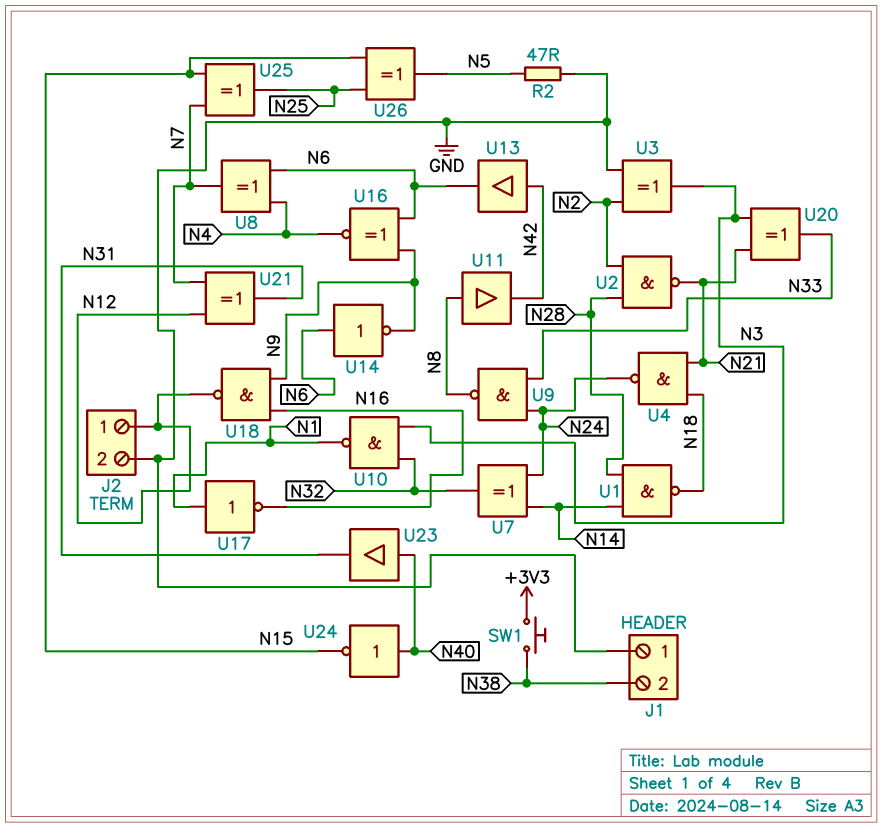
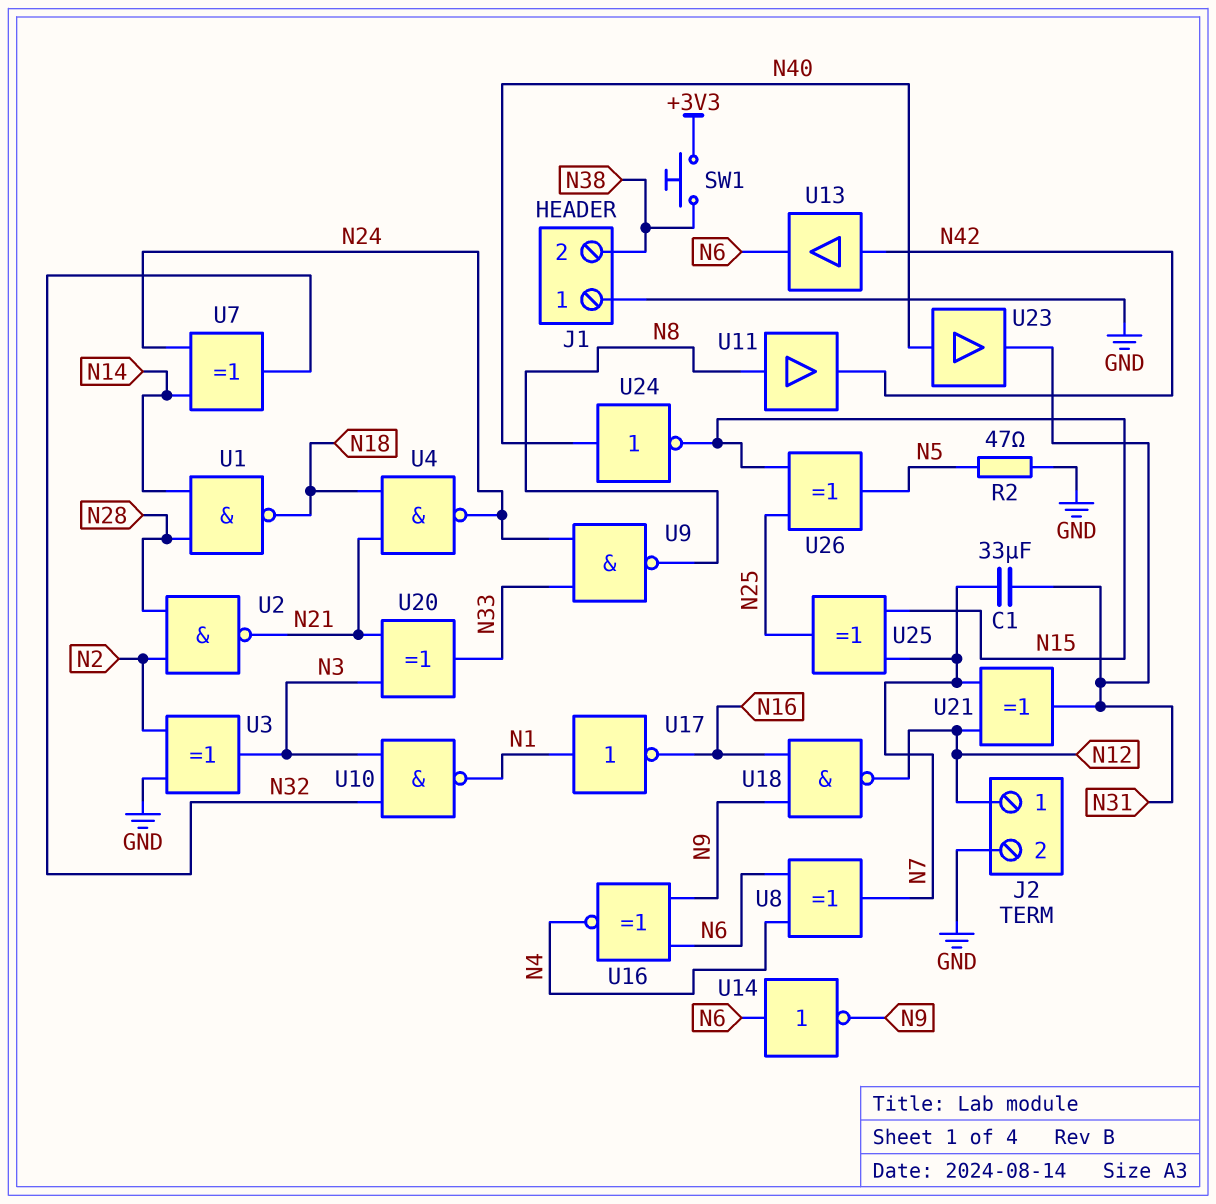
C1: none -> 33uF (N7, N31)

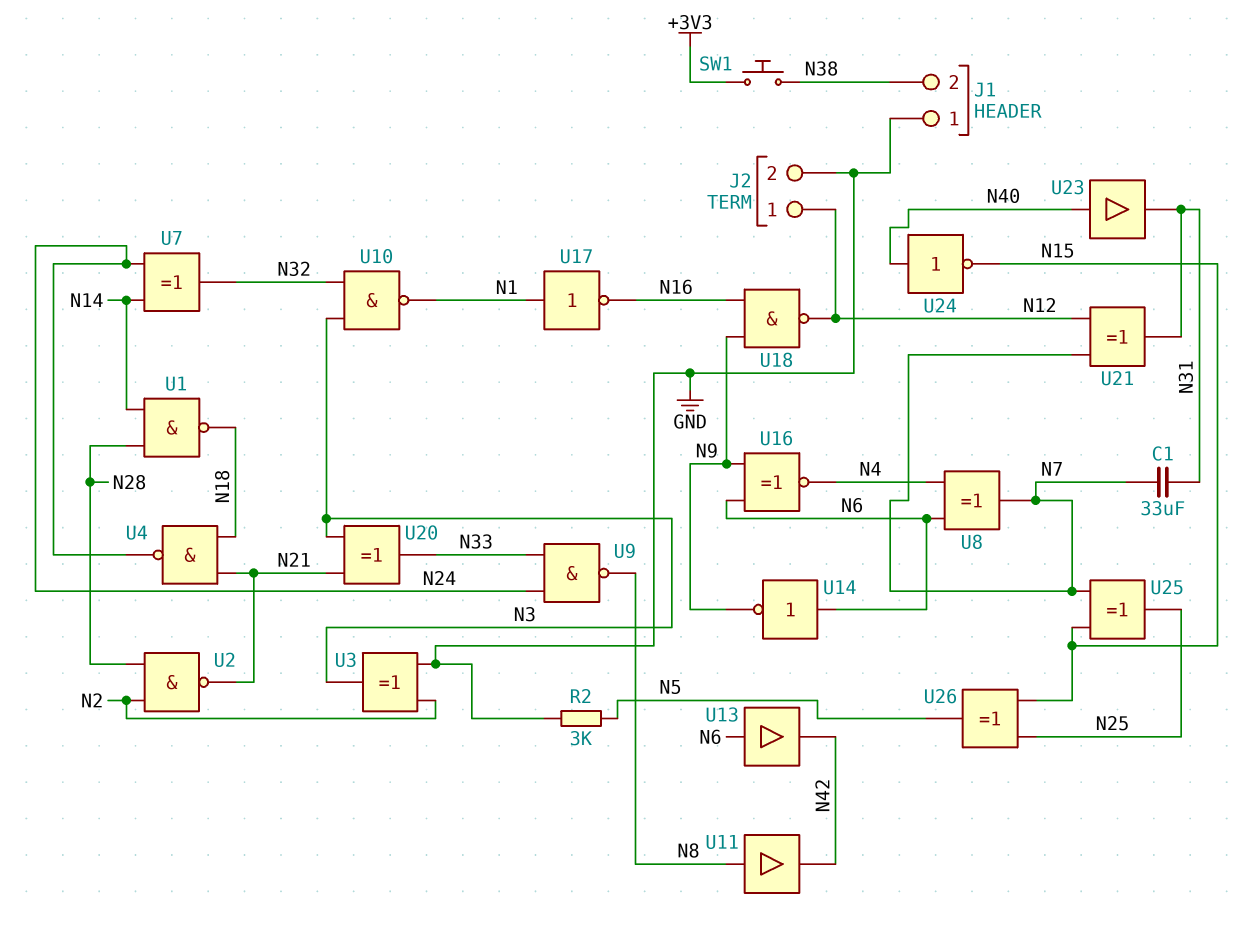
R2: 47 (GND, N5) -> 3k (GND, N5)
U13: buffer (in N42, out N6) -> buffer (in N6, out N42)

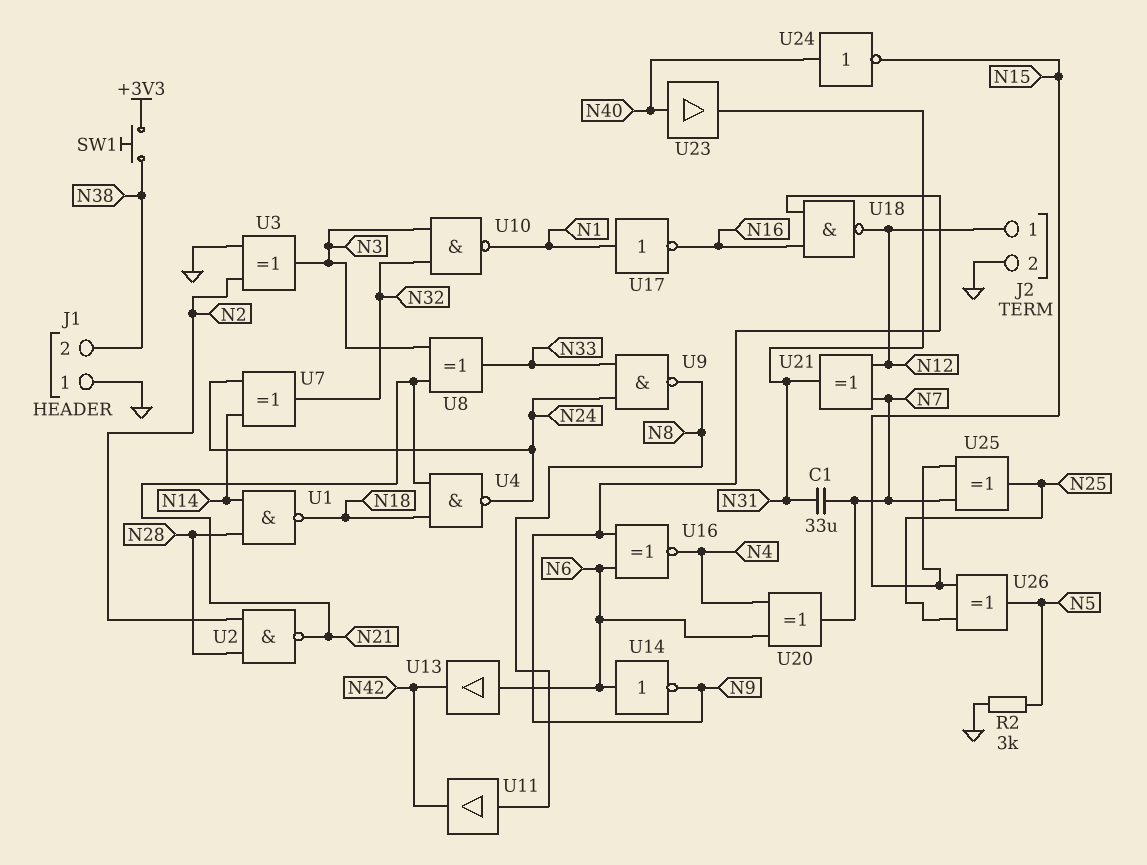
U8: XOR (in N4, in N6, out N7) -> XOR (in N3, in N21, out N33)
U20: XOR (in N3, in N21, out N33) -> XOR (in N4, in N6, out N7)

